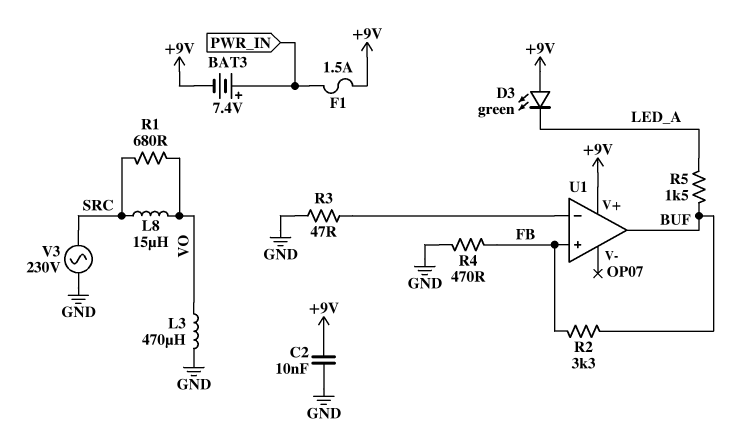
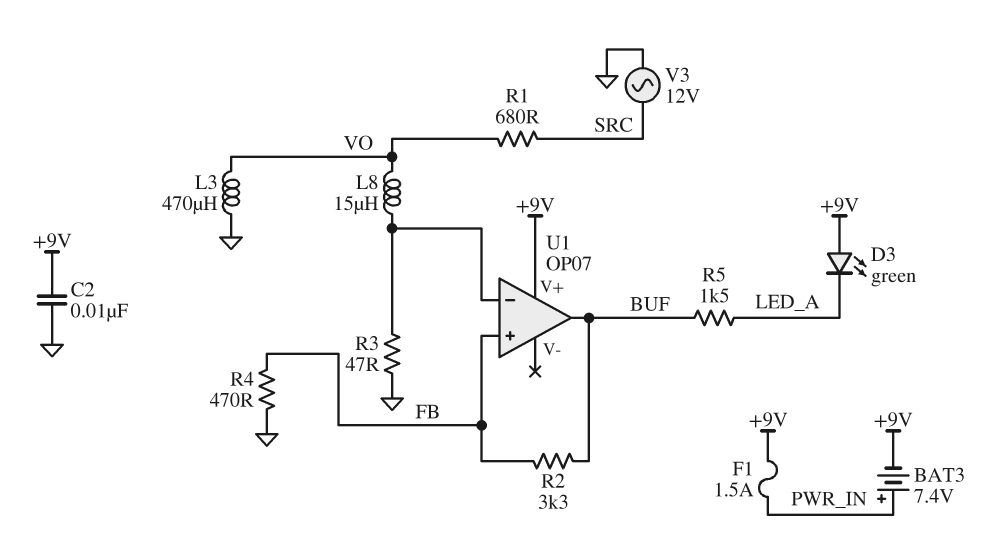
L8: 15uH (SRC, VO) -> 15uH (U1/in-, VO)
V3: AC 230V (GND, SRC) -> AC 12V (GND, SRC)

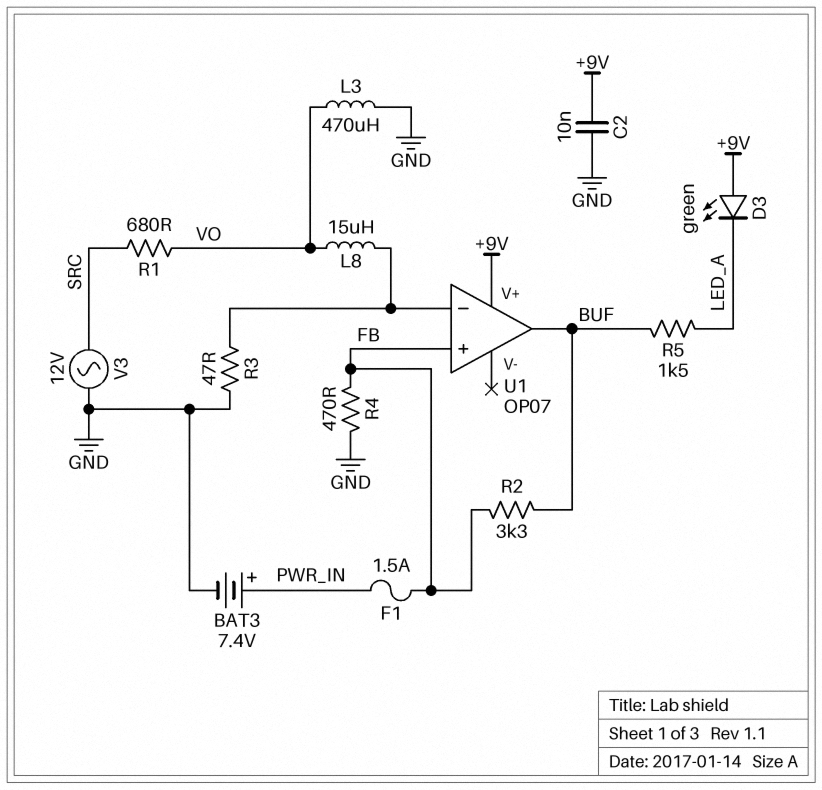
BAT3: 7.4V (plus PWR_IN, minus +9V) -> 7.4V (plus PWR_IN, minus GND)
F1: 1.5A (+9V, PWR_IN) -> 1.5A (FB, PWR_IN)

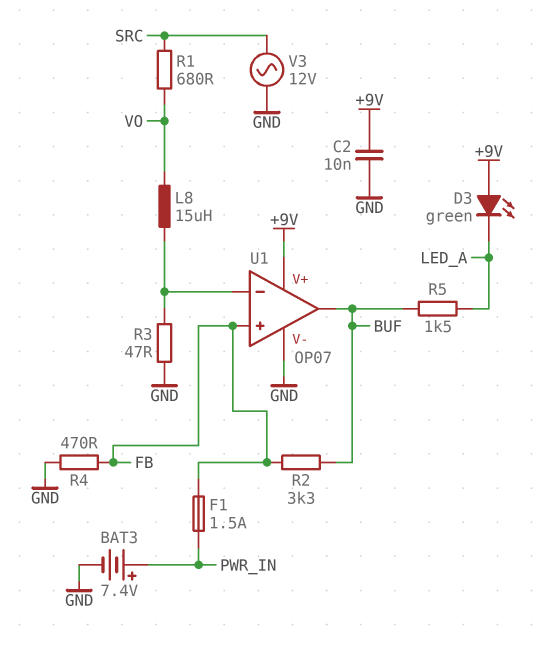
L3: 470uH (GND, VO) -> none
U1 pin V-: none -> GND

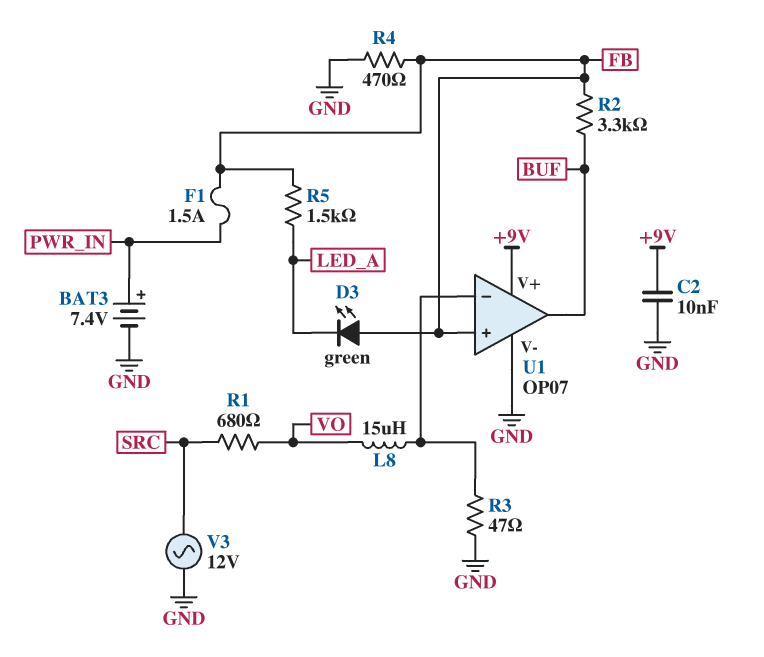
D3: LED green (A +9V, K LED_A) -> LED green (A FB, K LED_A)
R5: 1.5k (BUF, LED_A) -> 1.5k (FB, LED_A)

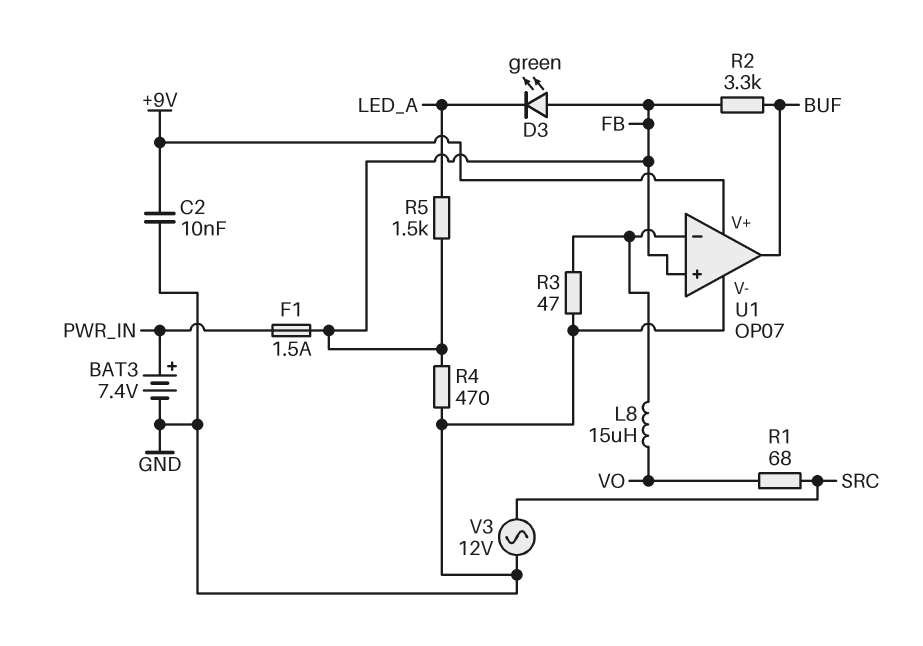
R1: 680 (SRC, VO) -> 68 (SRC, VO)

